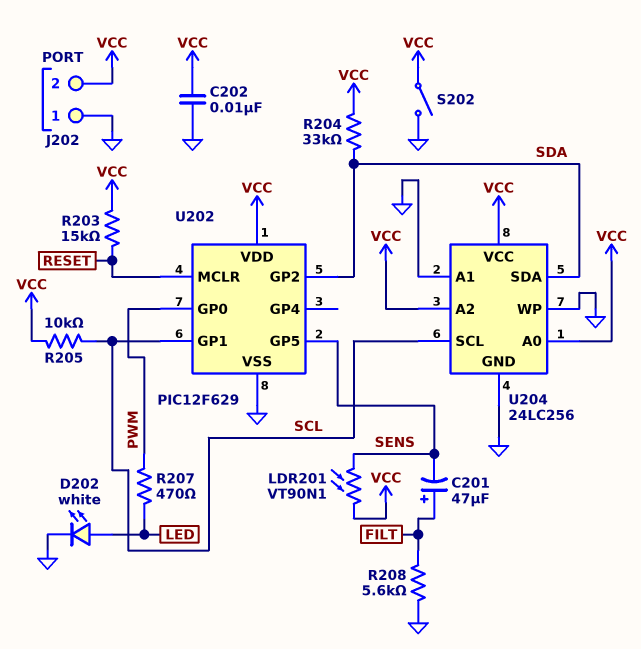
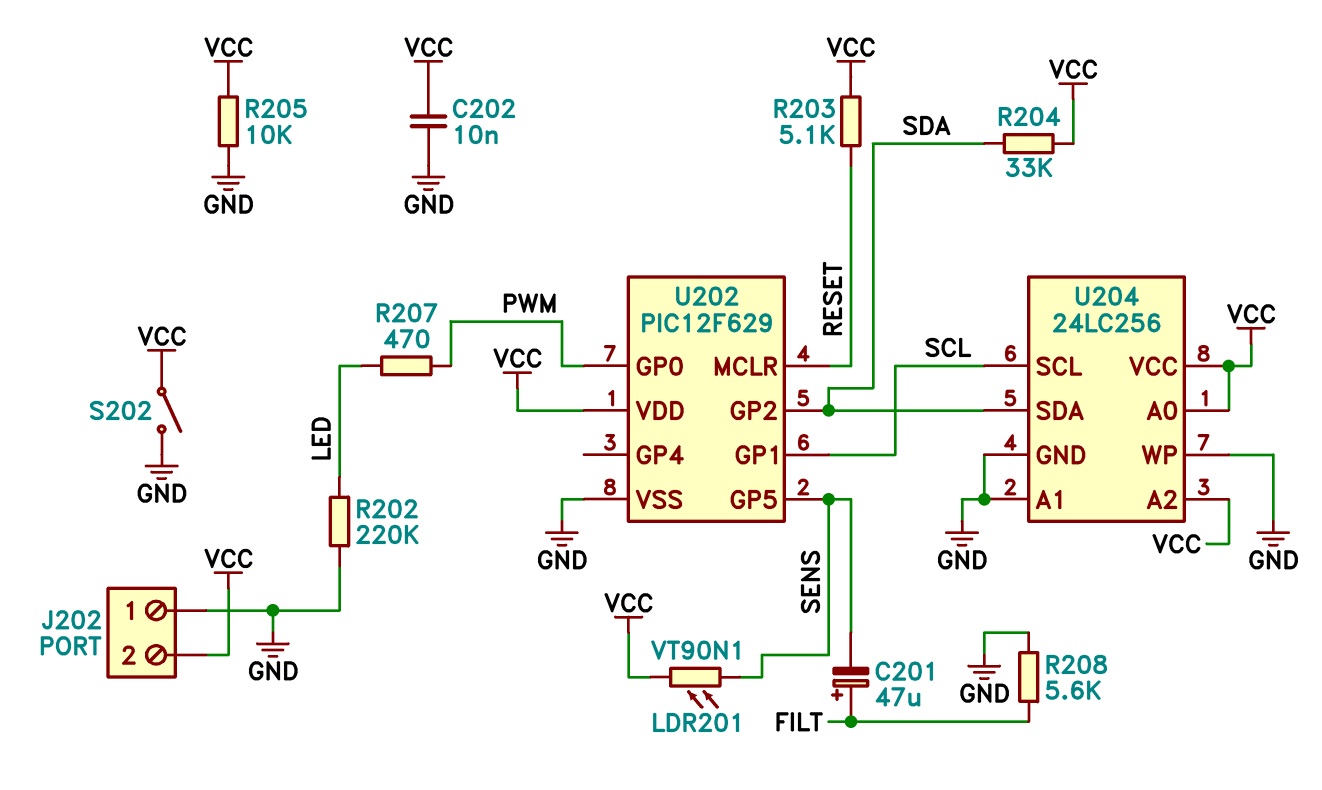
D202: LED white (A LED, K GND) -> none
R202: none -> 220k (GND, LED)
R203: 15k (RESET, VCC) -> 5.1k (RESET, VCC)
R205: 10k (SCL, VCC) -> 10k (GND, VCC)

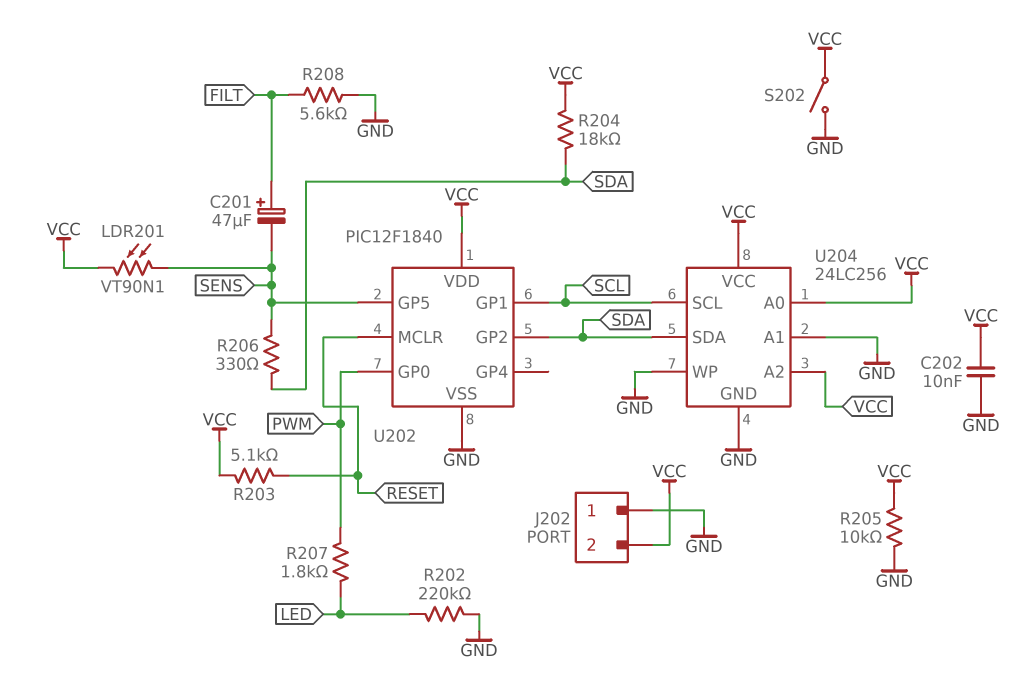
R204: 33k (SDA, VCC) -> 18k (SDA, VCC)
R206: none -> 330 (SDA, SENS)
R207: 470 (LED, PWM) -> 1.8k (LED, PWM)
U202: PIC12F629 -> PIC12F1840

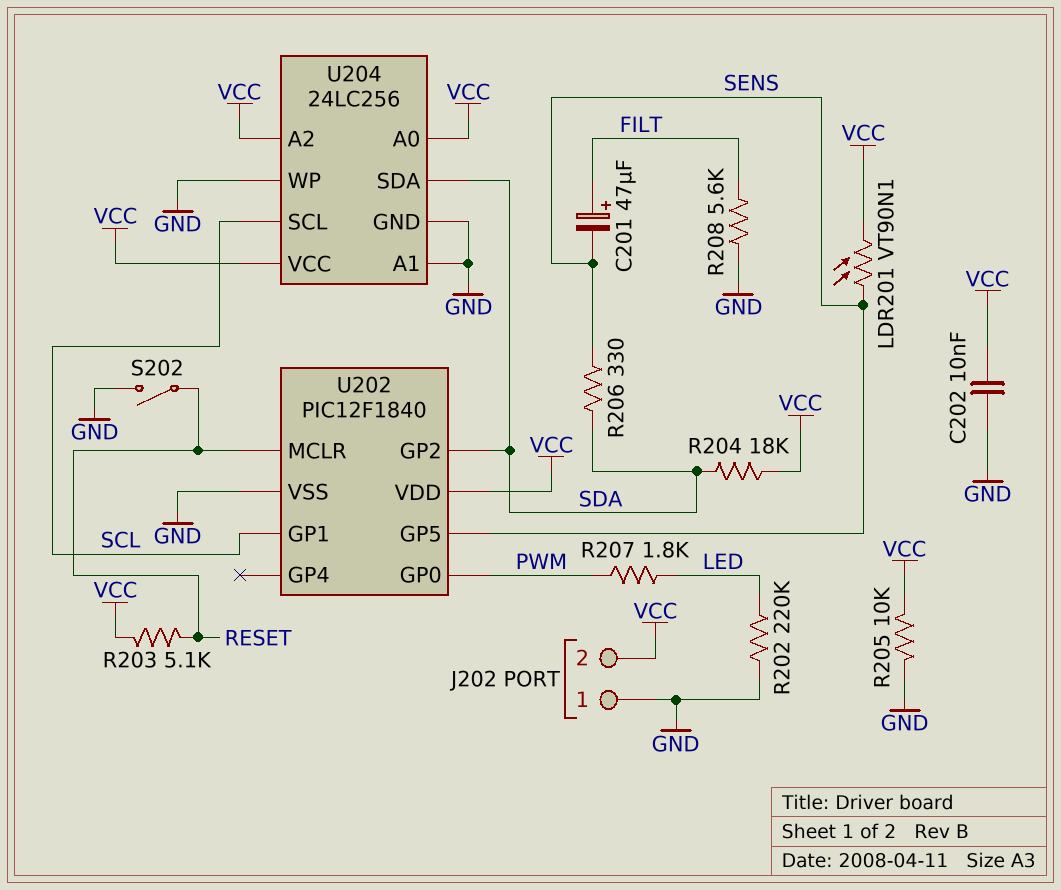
S202: switch (GND, VCC) -> switch (GND, RESET)

